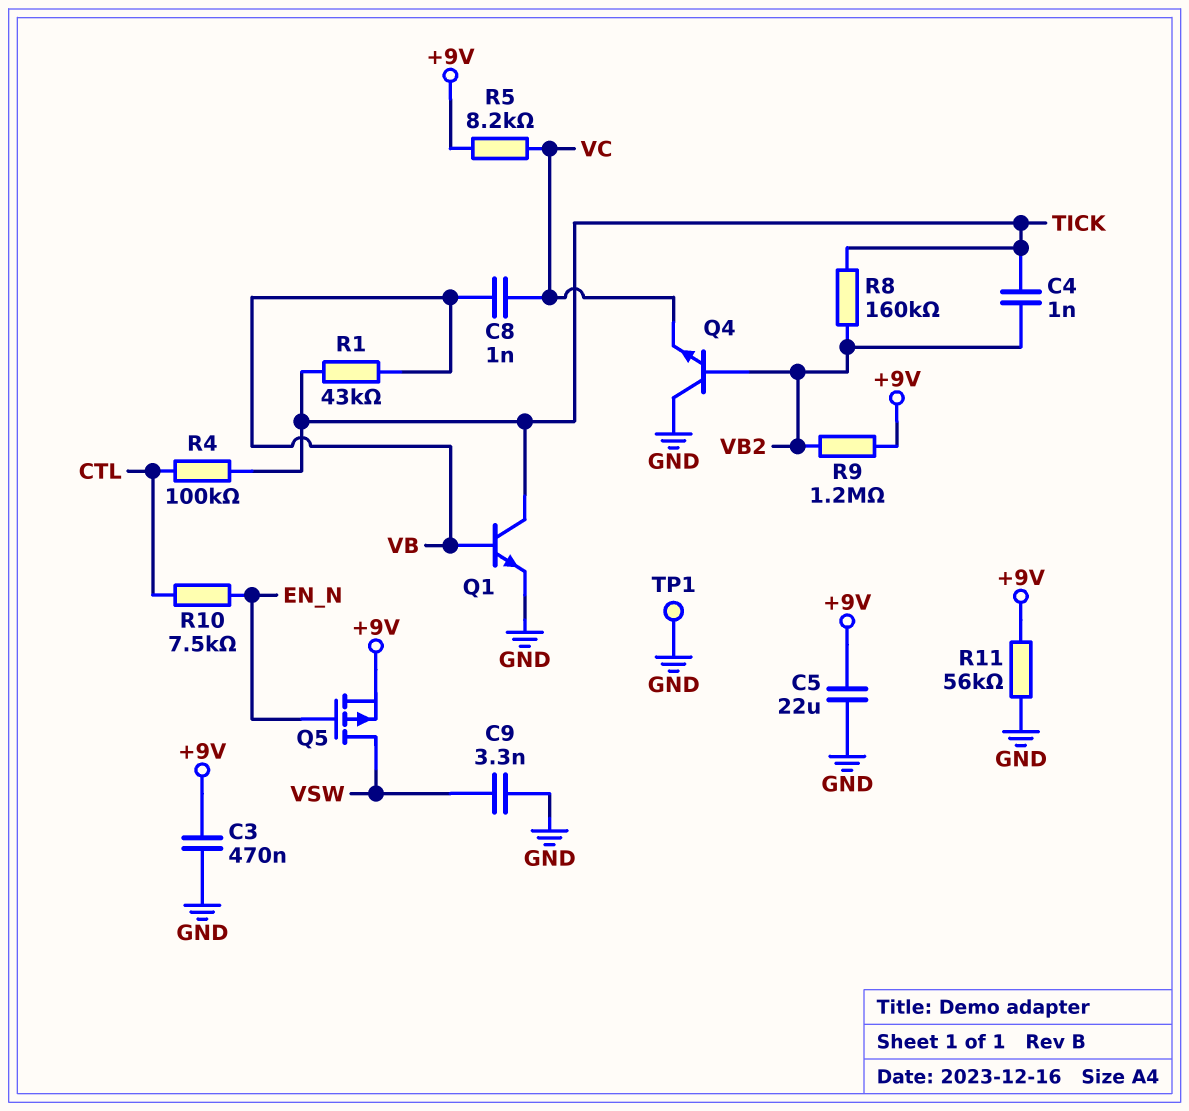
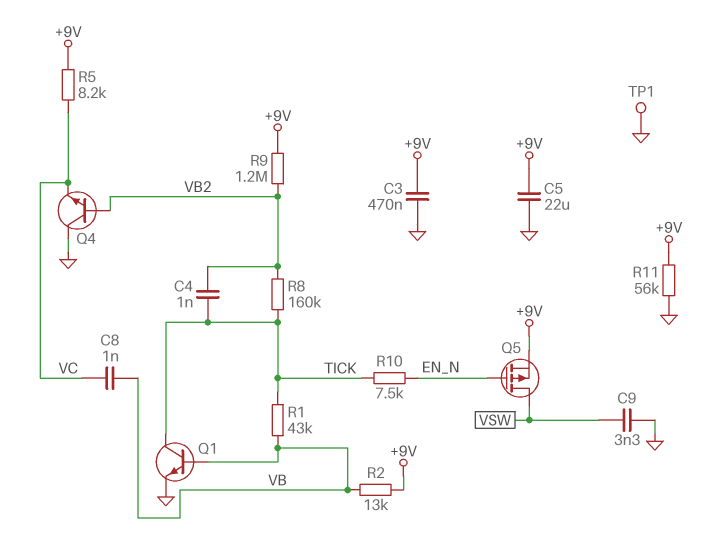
R2: none -> 13k (+9V, VB)
R4: 100k (CTL, TICK) -> none
R10: 7.5k (CTL, EN_N) -> 7.5k (EN_N, TICK)

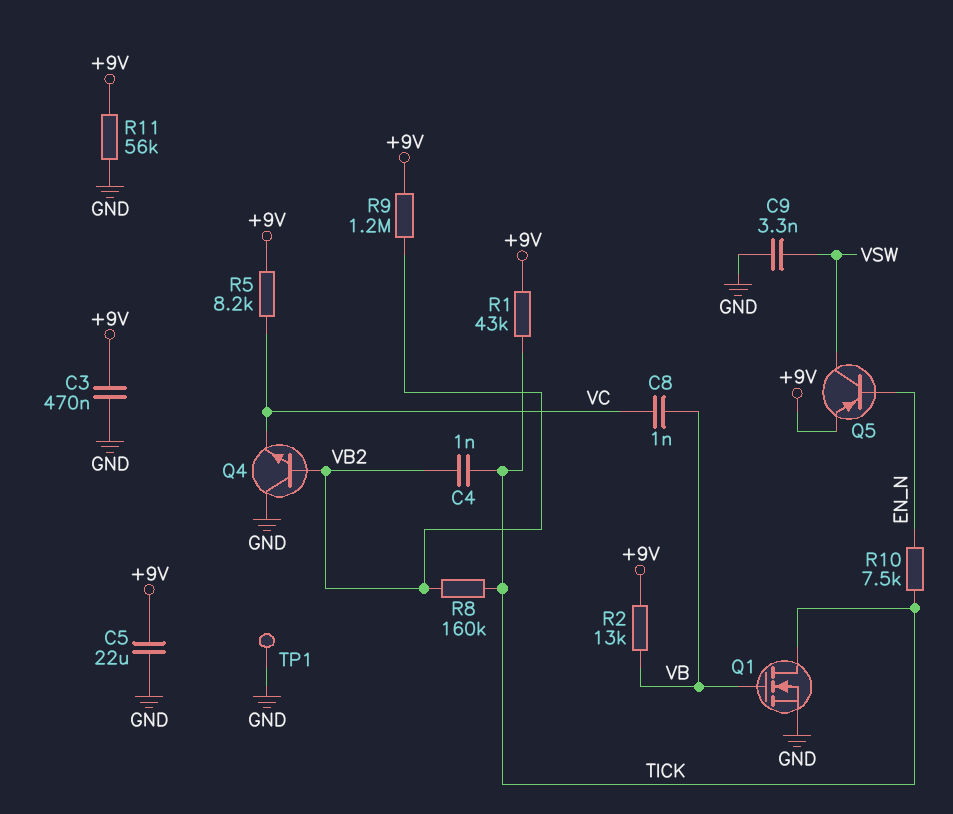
Q1: NPN (B VB, C TICK, E GND) -> NMOS (G VB, D TICK, S GND)
Q5: PMOS (G EN_N, D VSW, S +9V) -> PNP (B EN_N, C VSW, E +9V)
R1: 43k (TICK, VB) -> 43k (+9V, TICK)

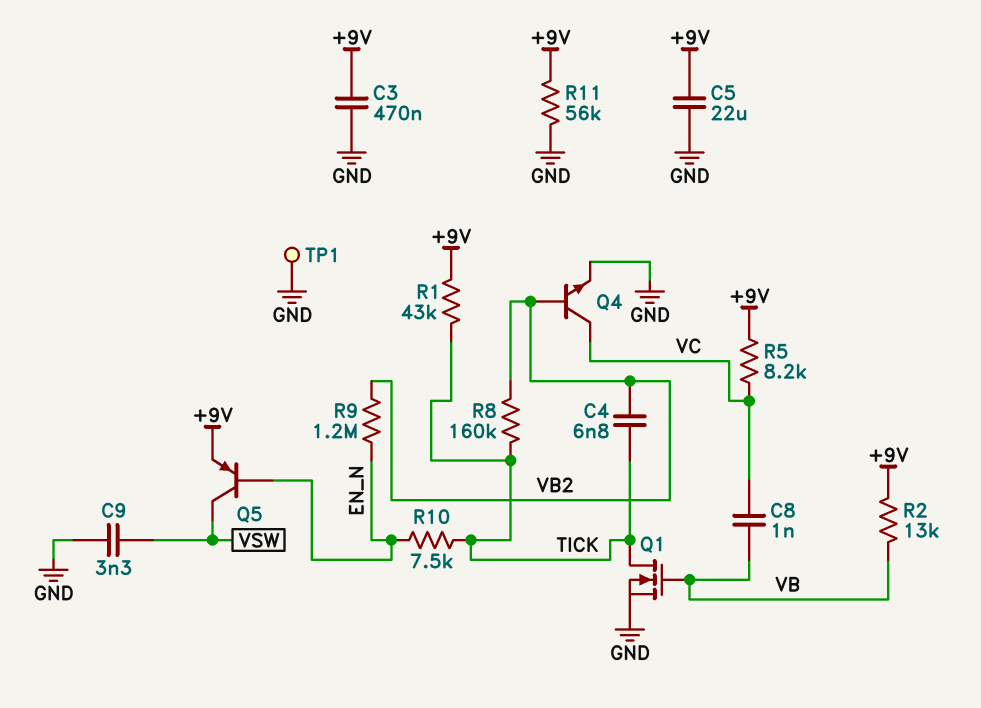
C4: 1nF (TICK, VB2) -> 6.8nF (TICK, VB2)
Q4: NPN (B VB2, C GND, E VC) -> NPN (B VB2, C VC, E GND)
R9: 1.2M (+9V, VB2) -> 1.2M (EN_N, VB2)

